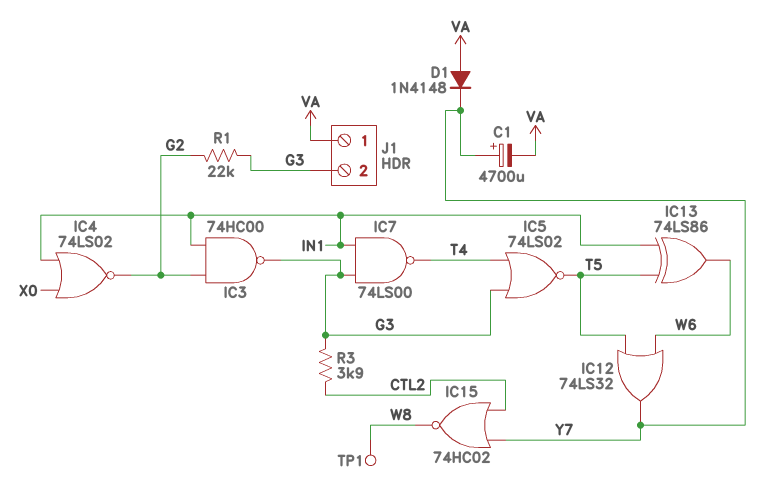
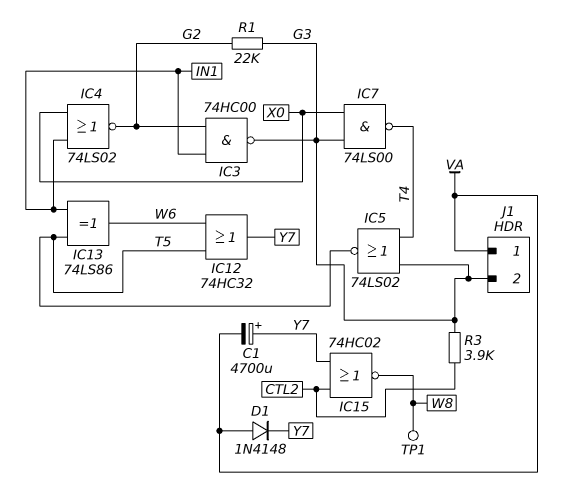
IC7: NAND 74LS00 (in G3, in IN1, out T4) -> NAND 74LS00 (in G3, in X0, out T4)
IC12: OR 74LS32 (in T5, in W6, out Y7) -> OR 74HC32 (in T5, in W6, out Y7)

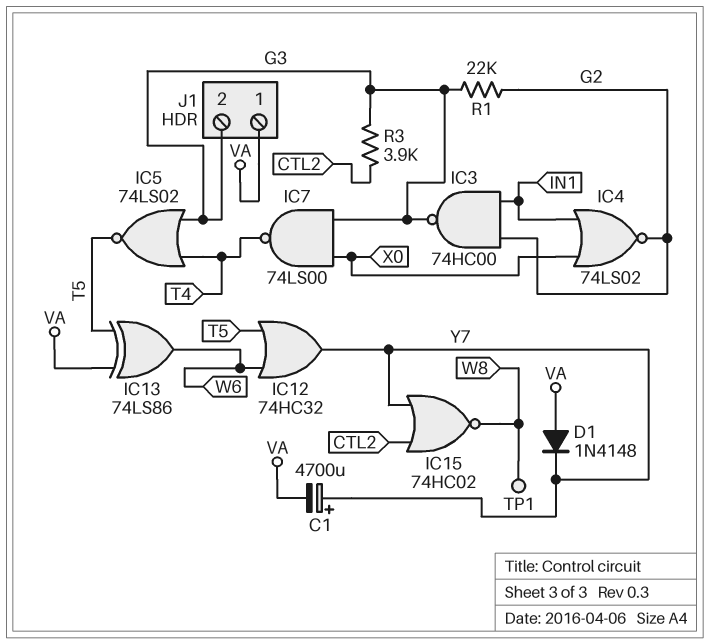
IC13: XOR 74LS86 (in IN1, in T5, out W6) -> XOR 74LS86 (in T5, in VA, out W6)

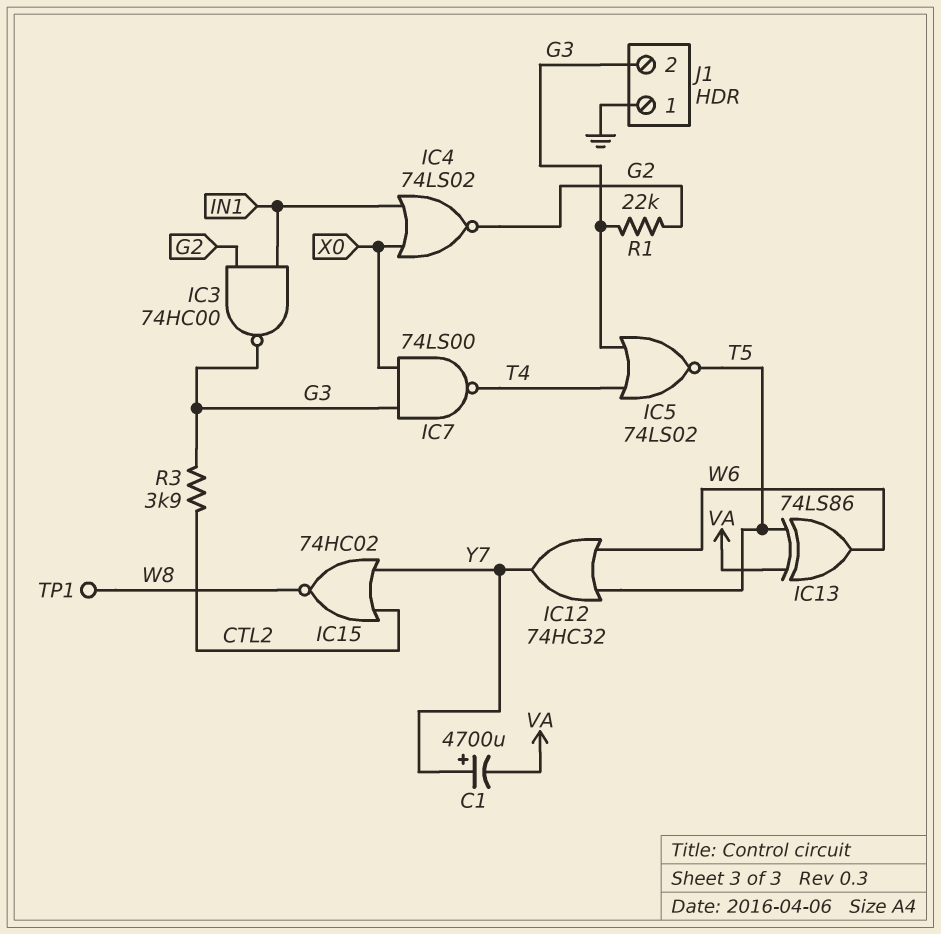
D1: diode 1N4148 (A VA, K Y7) -> none
J1 pin 1: VA -> GND

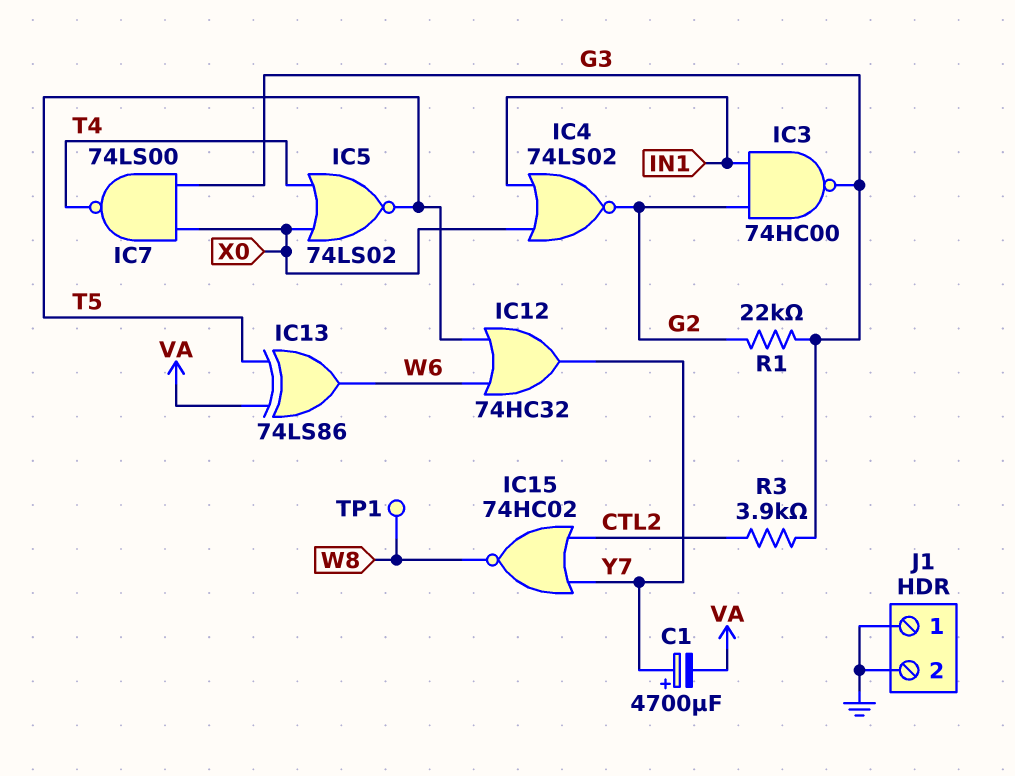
IC5: NOR 74LS02 (in G3, in T4, out T5) -> NOR 74LS02 (in T4, in X0, out T5)
J1 pin 2: G3 -> GND

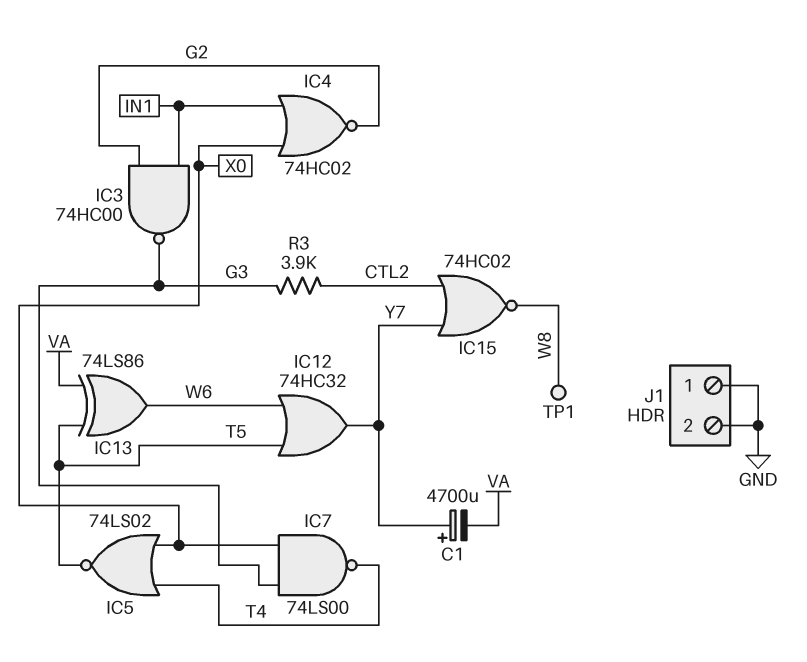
IC4: NOR 74LS02 (in IN1, in X0, out G2) -> NOR 74HC02 (in IN1, in X0, out G2)
R1: 22k (G2, G3) -> none

